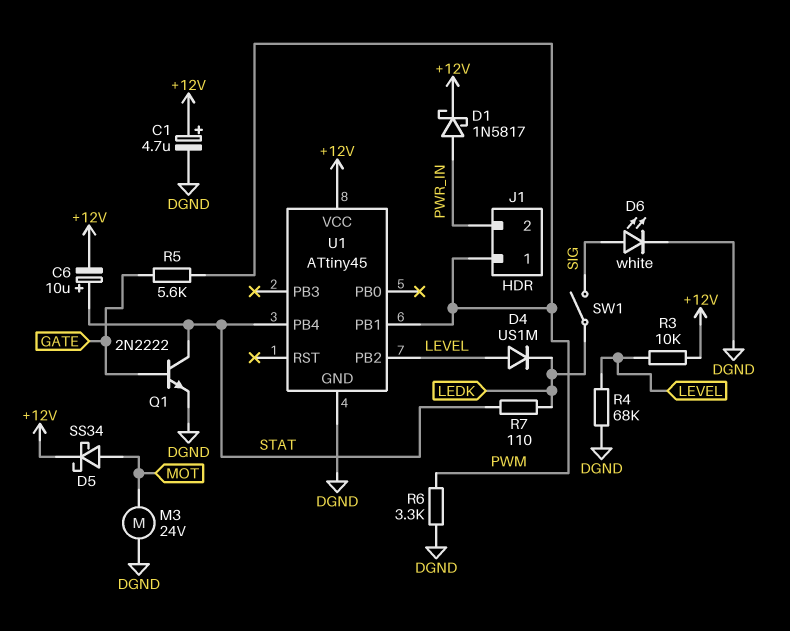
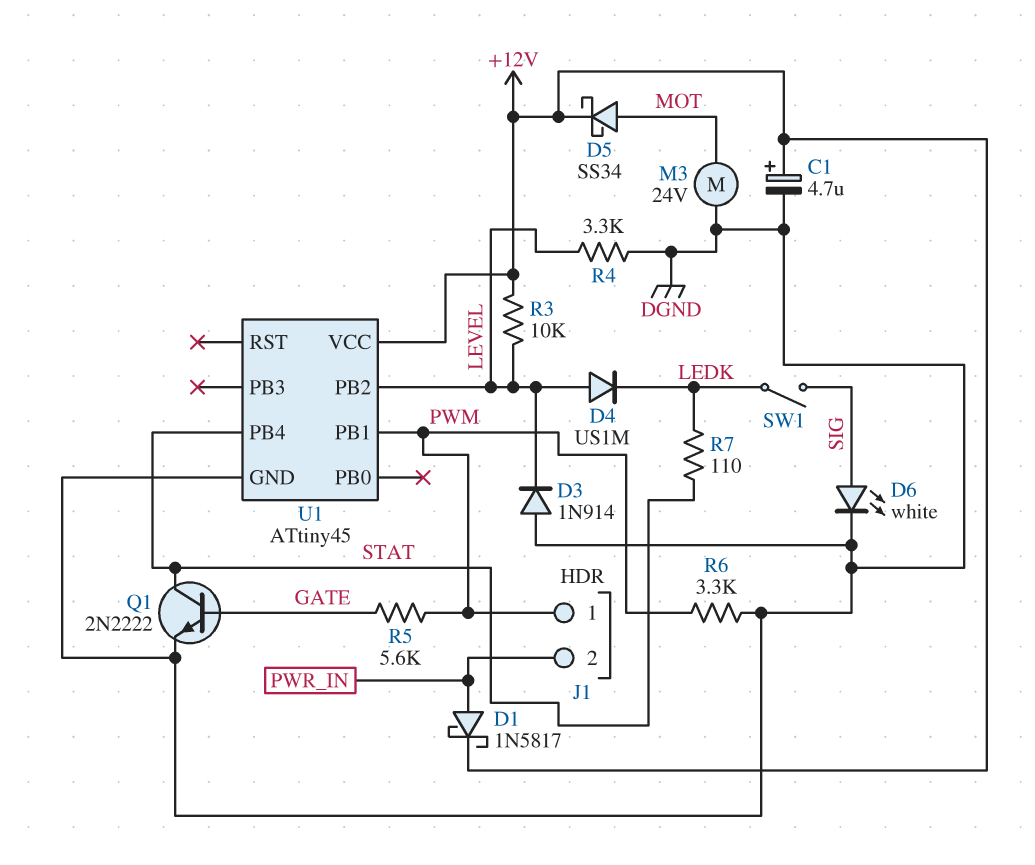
C6: 10uF (plus STAT, minus +12V) -> none
D3: none -> diode 1N914 (A DGND, K LEVEL)
R4: 68k (DGND, LEVEL) -> 3.3k (DGND, LEVEL)

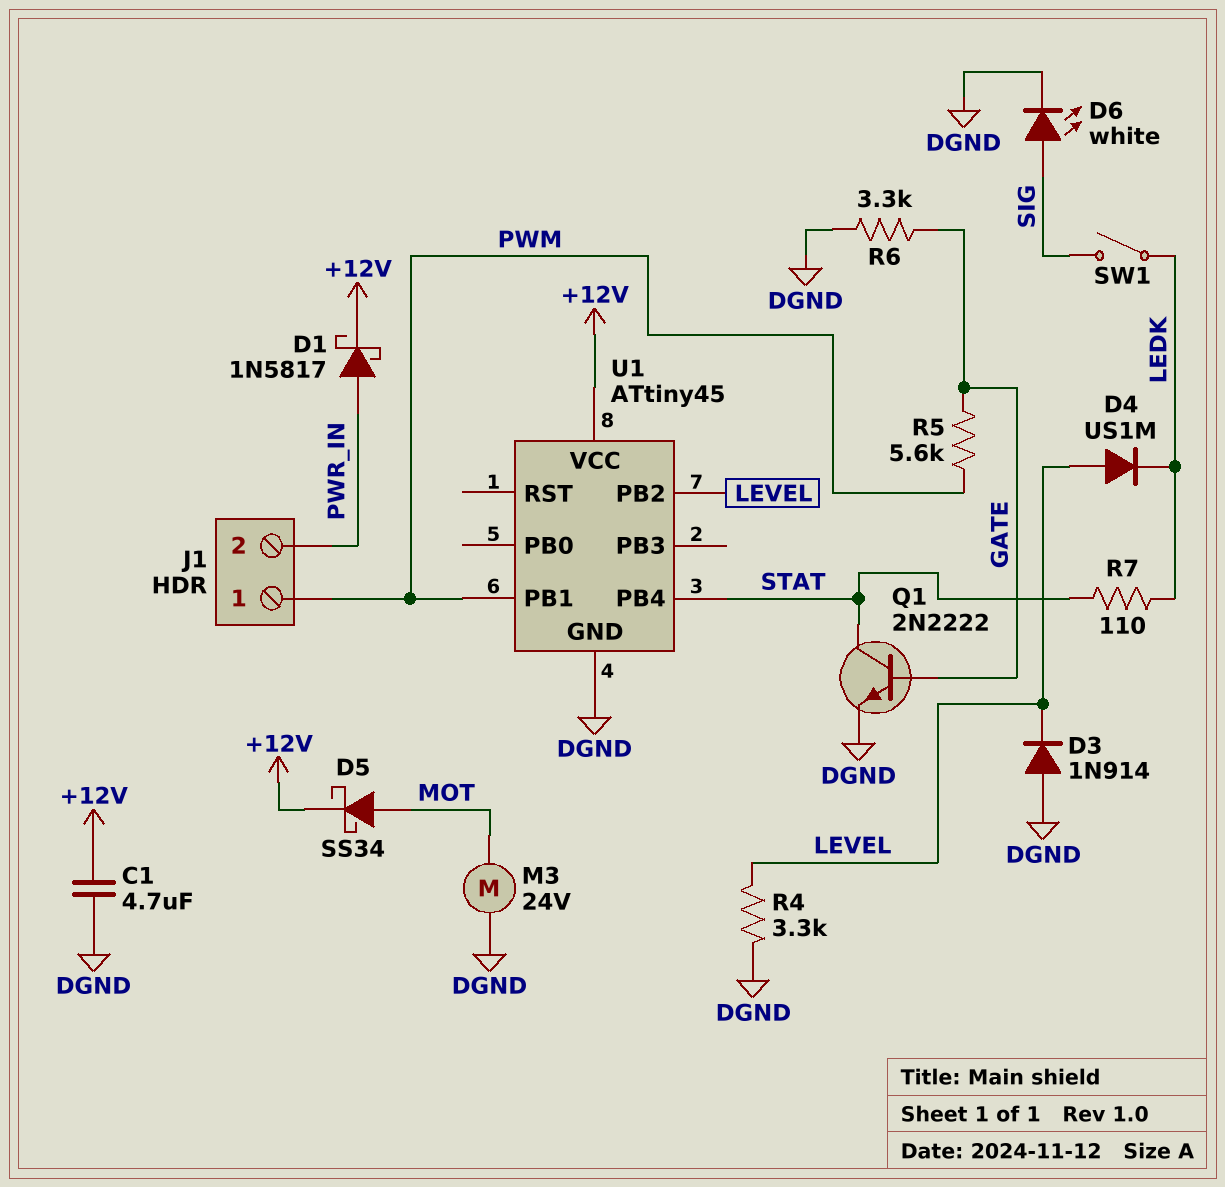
C1: 4.7uF (plus +12V, minus DGND) -> 4.7uF (+12V, DGND)
R3: 10k (+12V, LEVEL) -> none
R6: 3.3k (DGND, PWM) -> 3.3k (DGND, GATE)

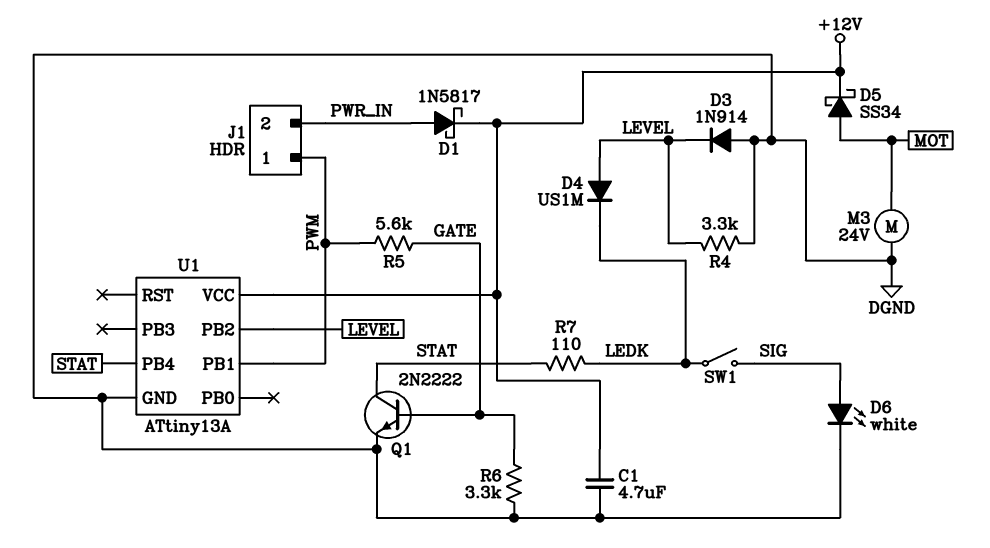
U1: ATtiny45 -> ATtiny13A

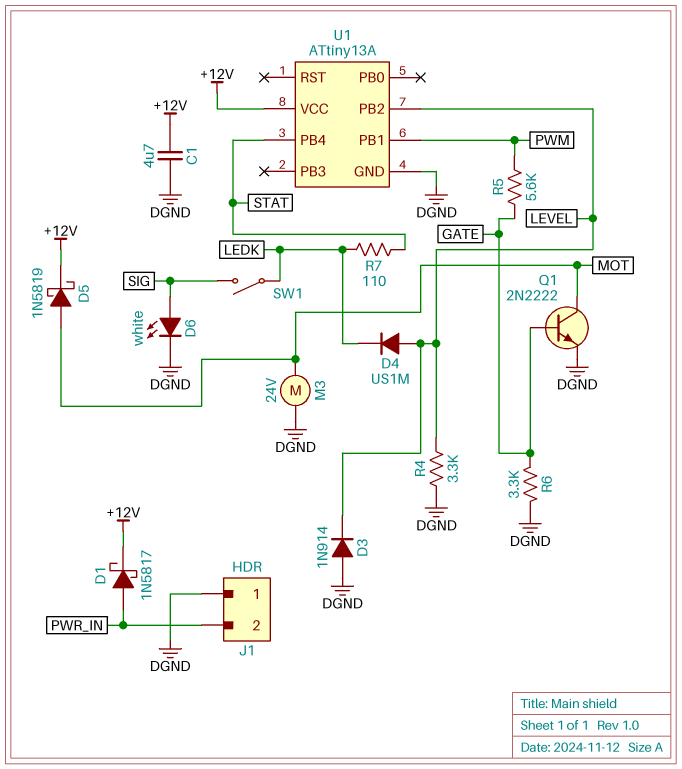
D5: schottky SS34 (A MOT, K +12V) -> schottky 1N5819 (A MOT, K +12V)
J1 pin 1: PWM -> DGND
Q1: NPN 2N2222 (B GATE, C STAT, E DGND) -> NPN 2N2222 (B GATE, C MOT, E DGND)

